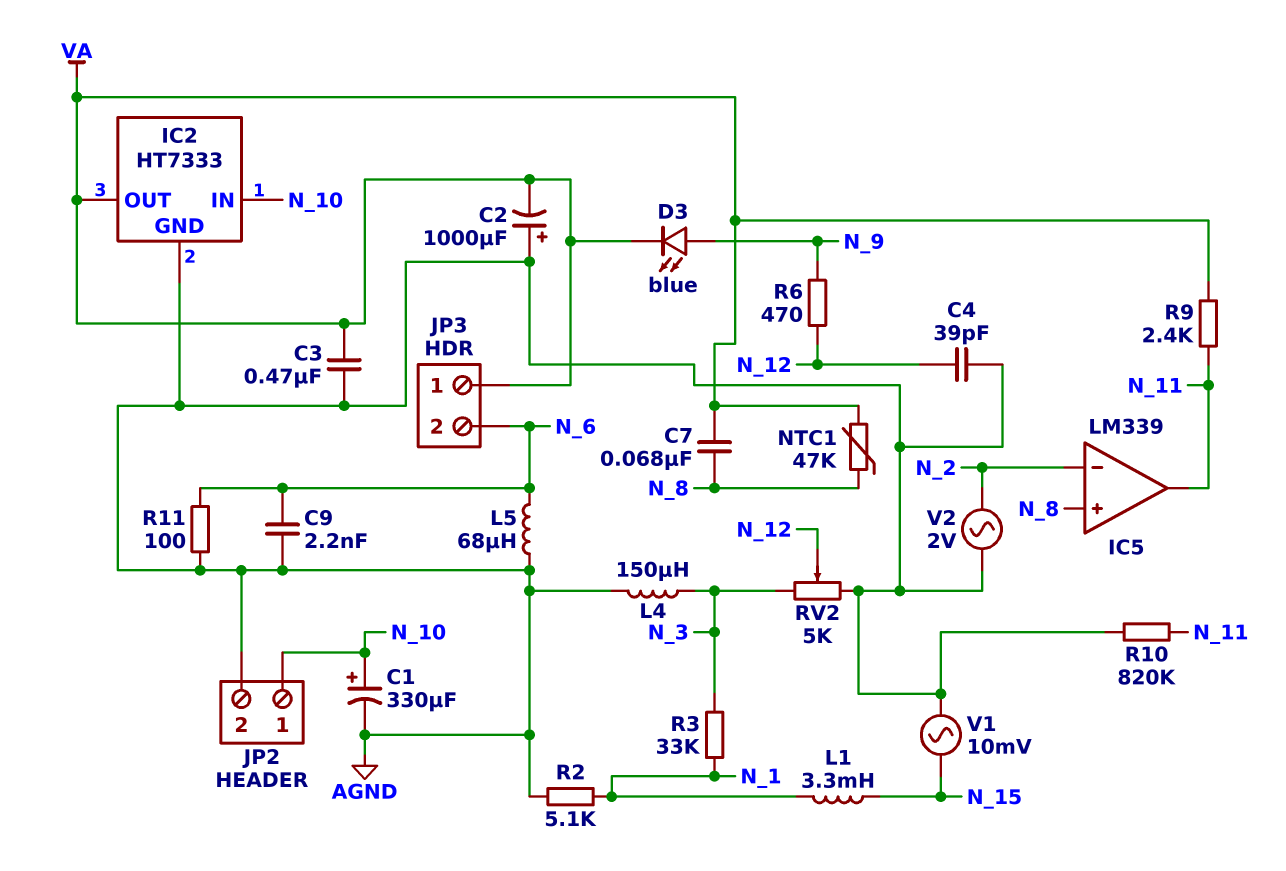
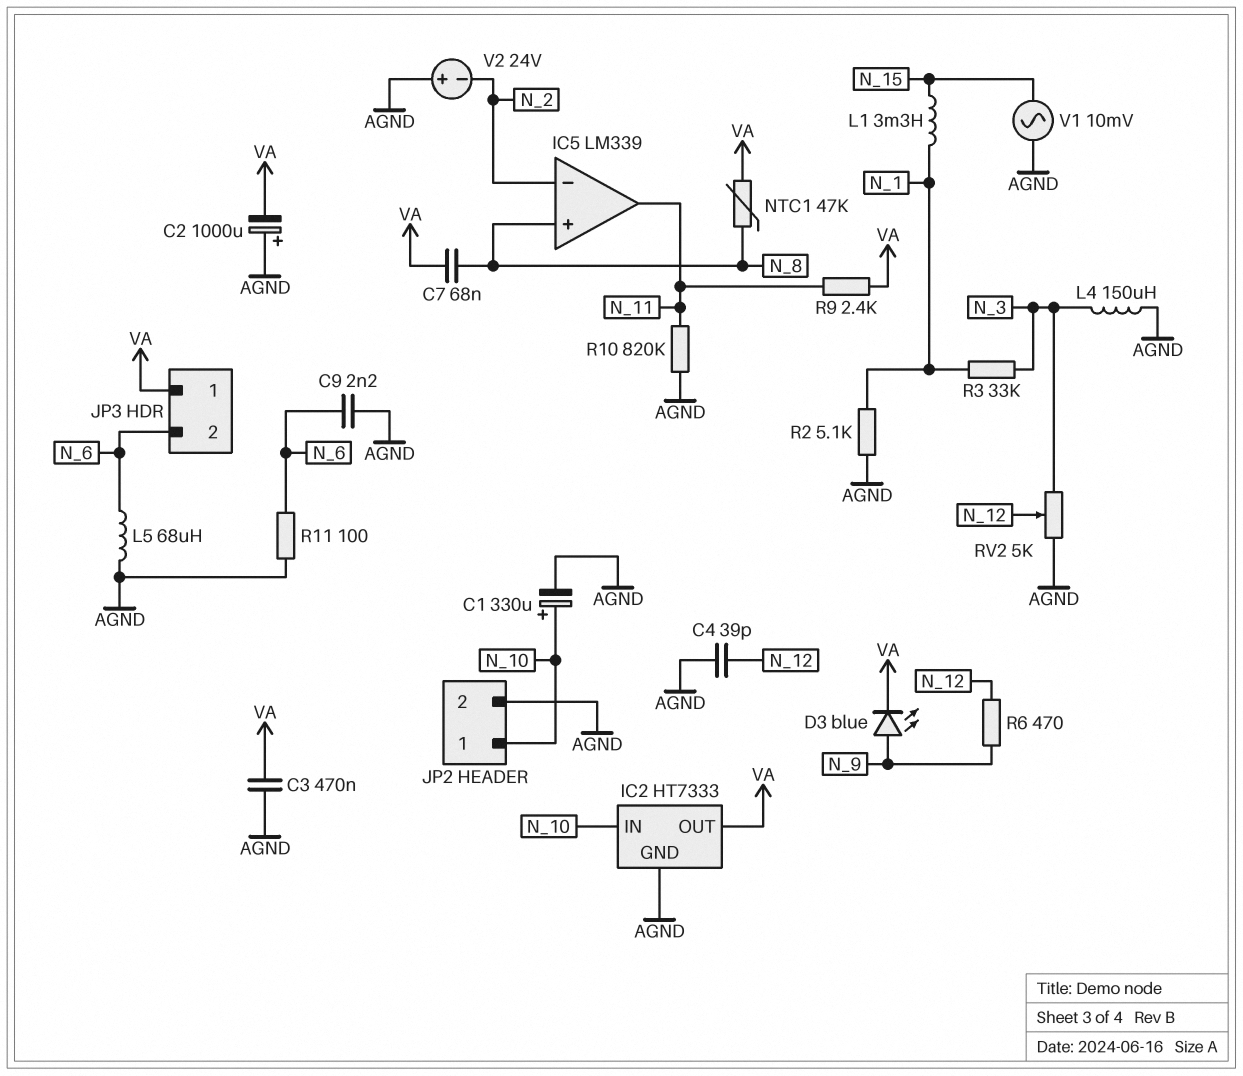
V2: AC 2V (AGND, N_2) -> 24V (plus AGND, minus N_2)

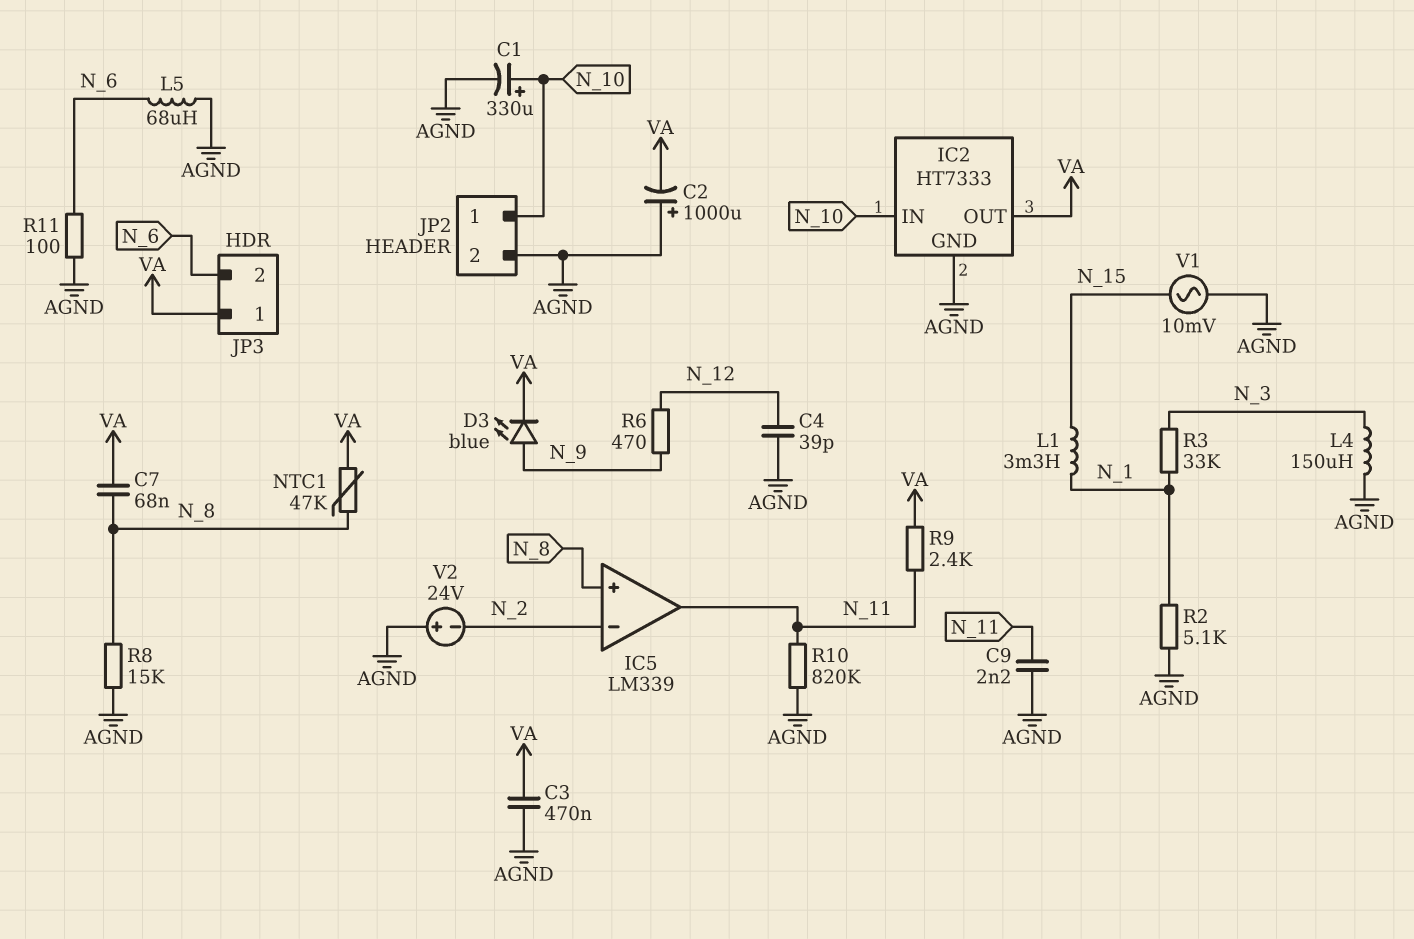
C9: 2.2nF (AGND, N_6) -> 2.2nF (AGND, N_11)
R8: none -> 15k (AGND, N_8)
RV2: 5k (AGND, N_3, wiper N_12) -> none

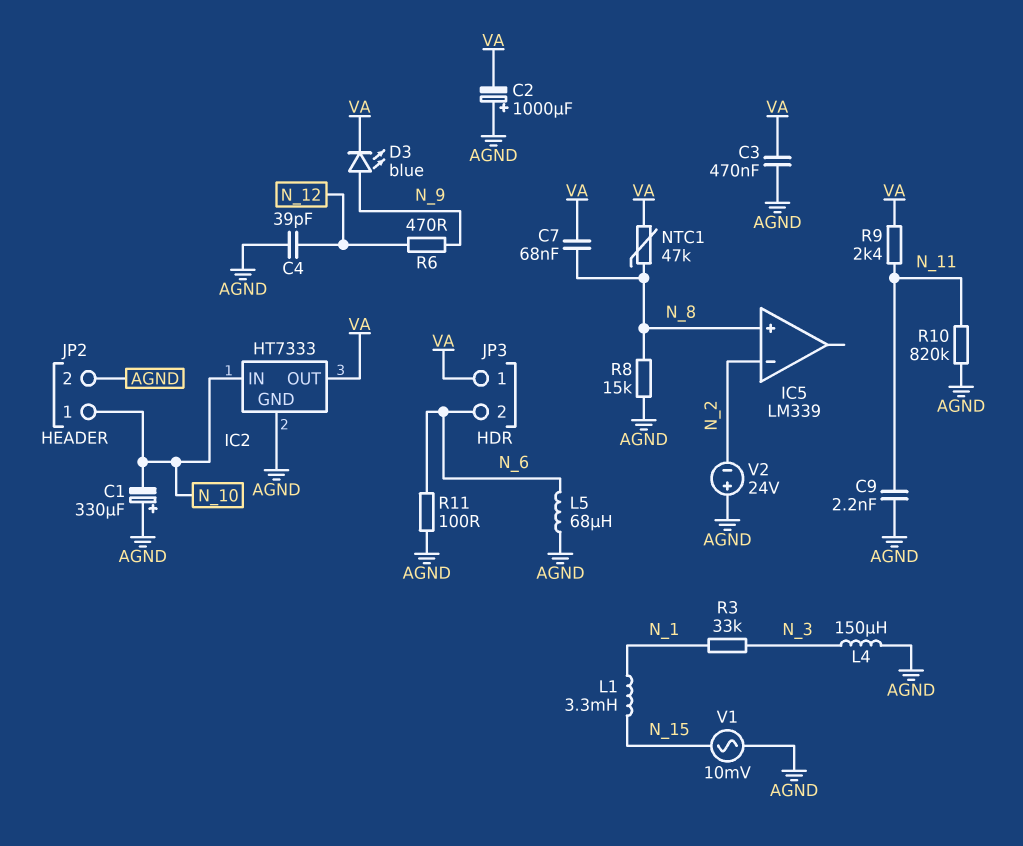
C1: 330uF (plus N_10, minus AGND) -> 330uF (plus AGND, minus N_10)
IC5 pin out: N_11 -> none
R2: 5.1k (AGND, N_1) -> none

